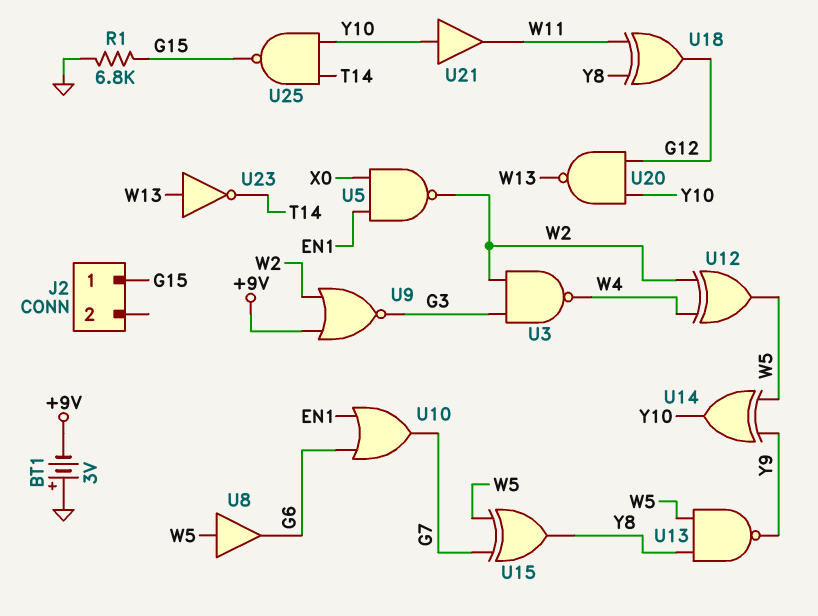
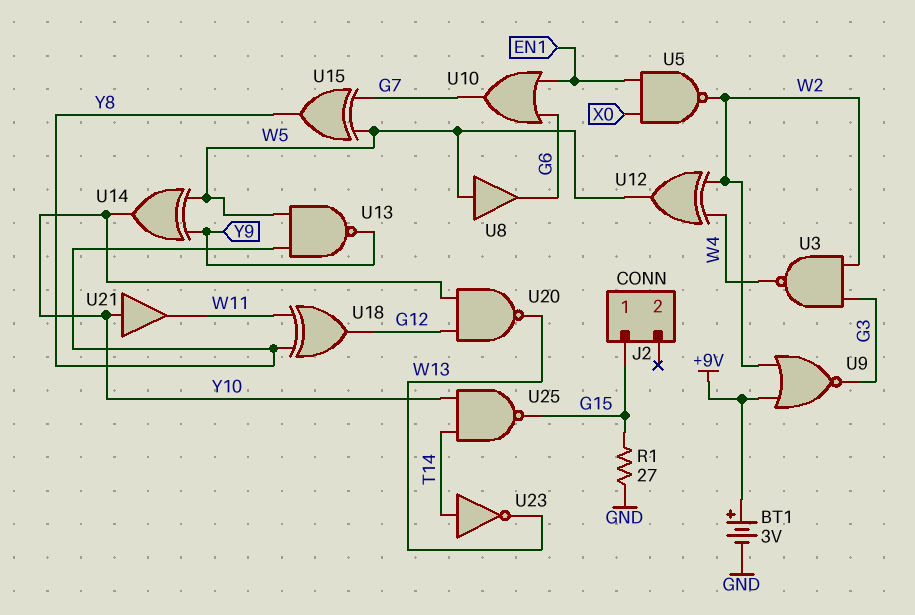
BT1: 3V (plus GND, minus +9V) -> 3V (plus +9V, minus GND)
R1: 6.8k (G15, GND) -> 27 (G15, GND)
U23: NOT (in W13, out T14) -> NOT (in T14, out W13)

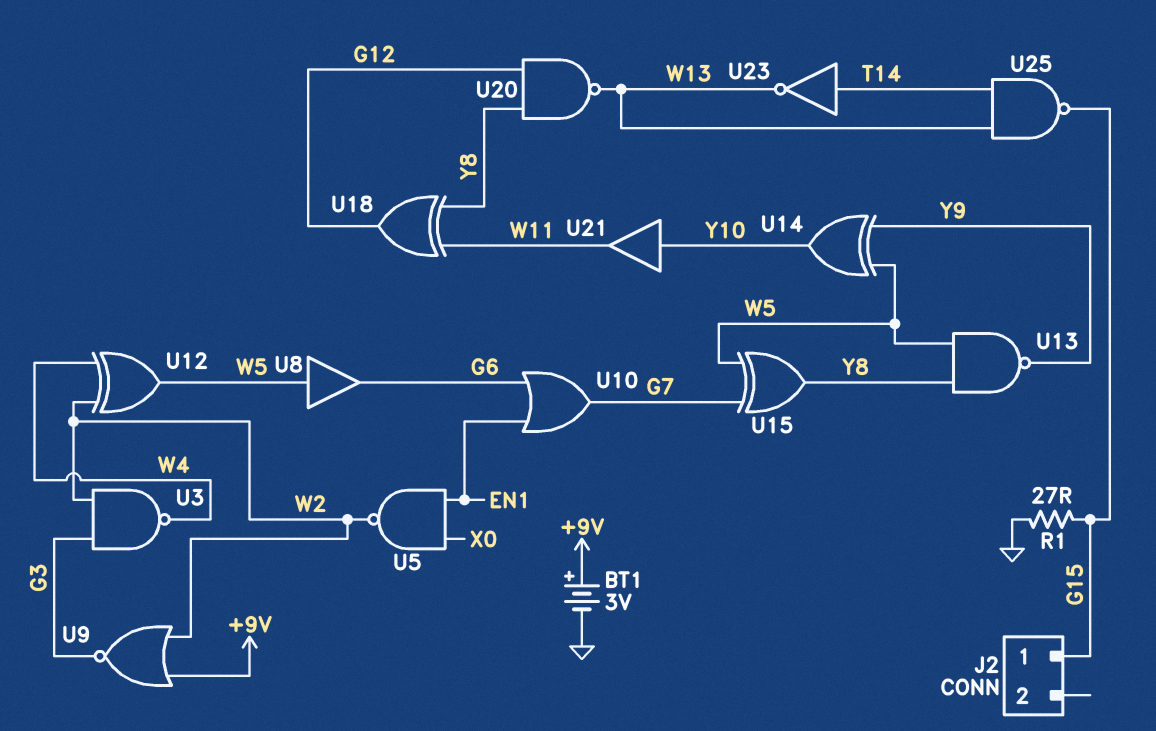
U20: NAND (in G12, in Y10, out W13) -> NAND (in G12, in Y8, out W13)
U25: NAND (in T14, in Y10, out G15) -> NAND (in T14, in W13, out G15)

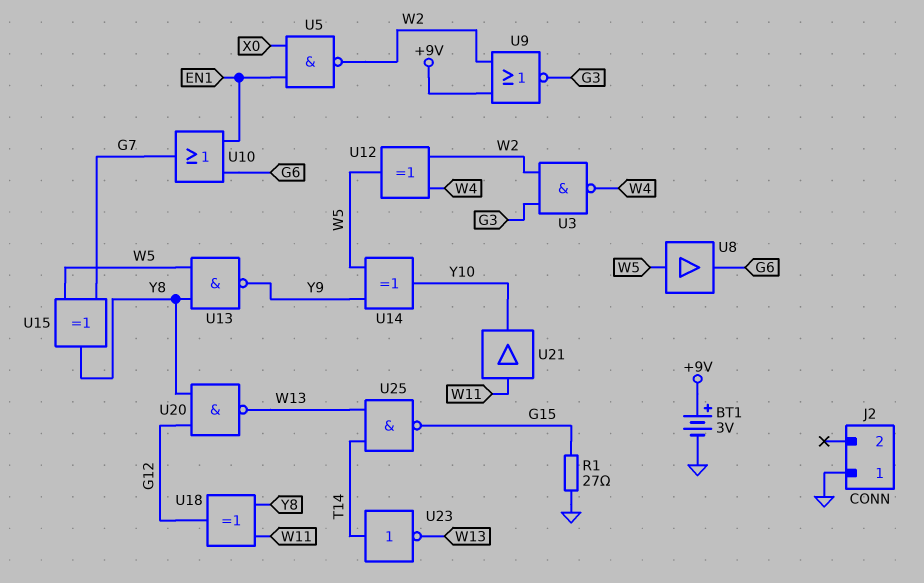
J2 pin 1: G15 -> GND
U21: buffer (in Y10, out W11) -> buffer (in W11, out Y10)

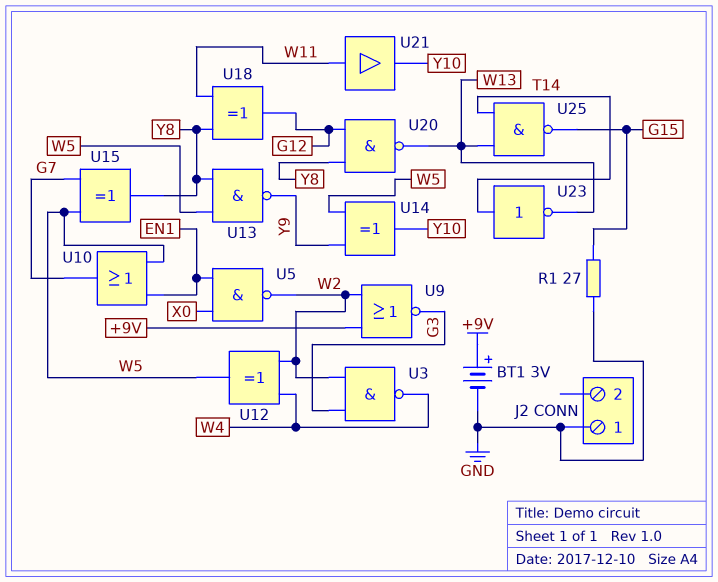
U8: buffer (in W5, out G6) -> none
U10: OR (in EN1, in G6, out G7) -> OR (in EN1, in W5, out G7)

